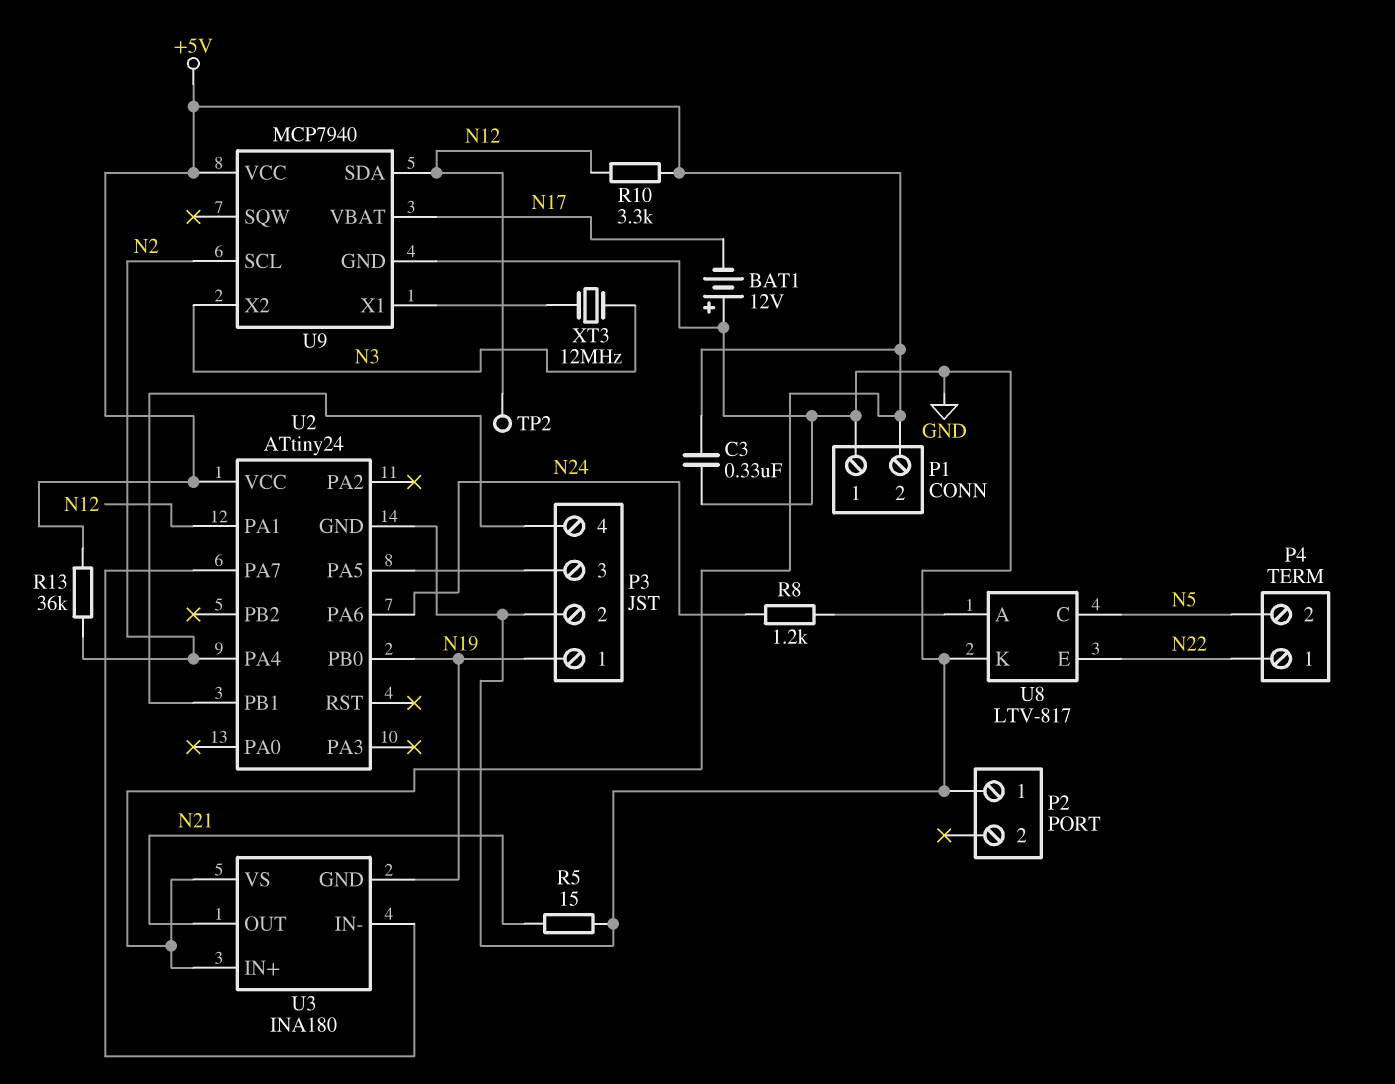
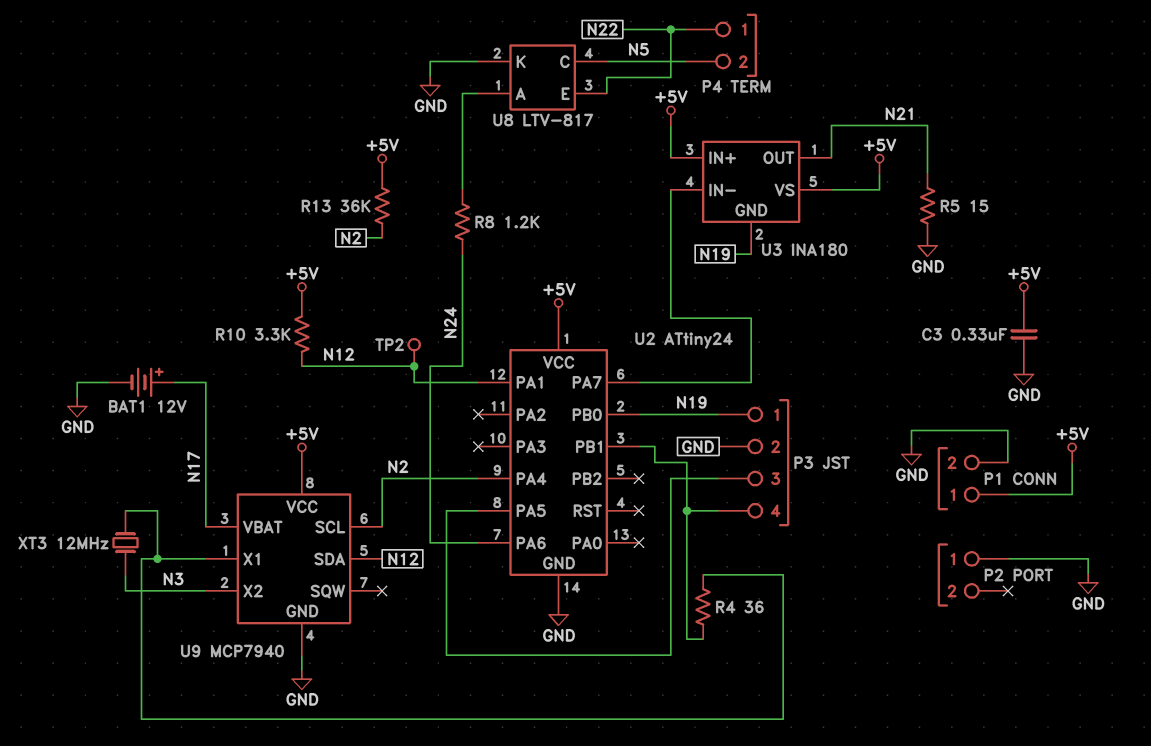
BAT1: 12V (plus GND, minus N17) -> 12V (plus N17, minus GND)
P1 pin 1: GND -> +5V
P1 pin 2: +5V -> GND
R4: none -> 36 (P3/4, U9/X1)

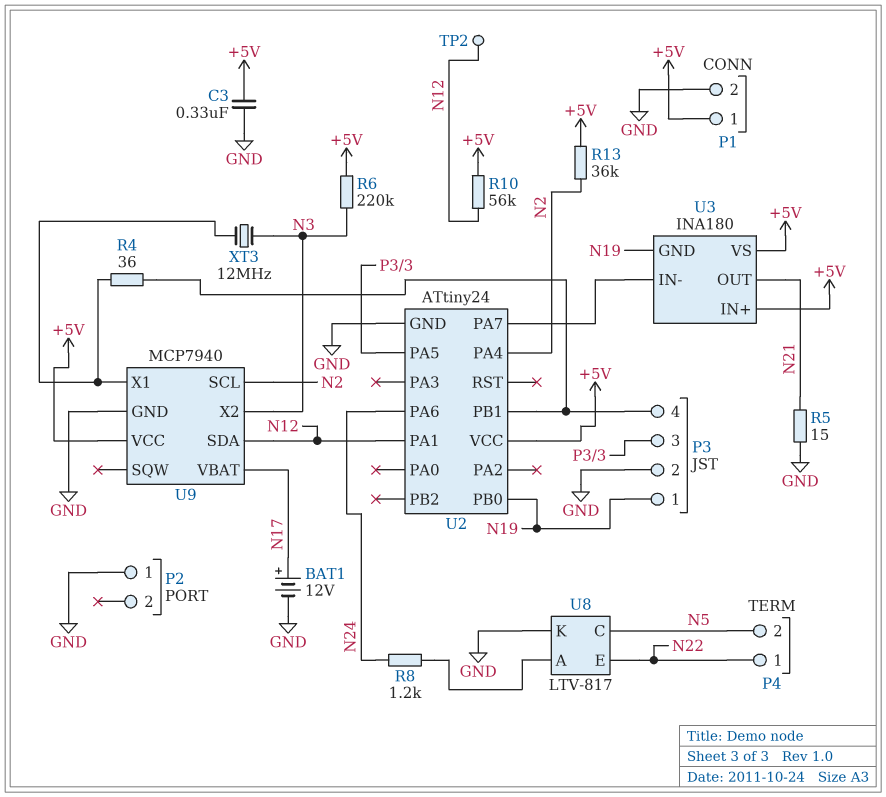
R6: none -> 220k (+5V, N3)
R10: 3.3k (+5V, N12) -> 56k (+5V, N12)

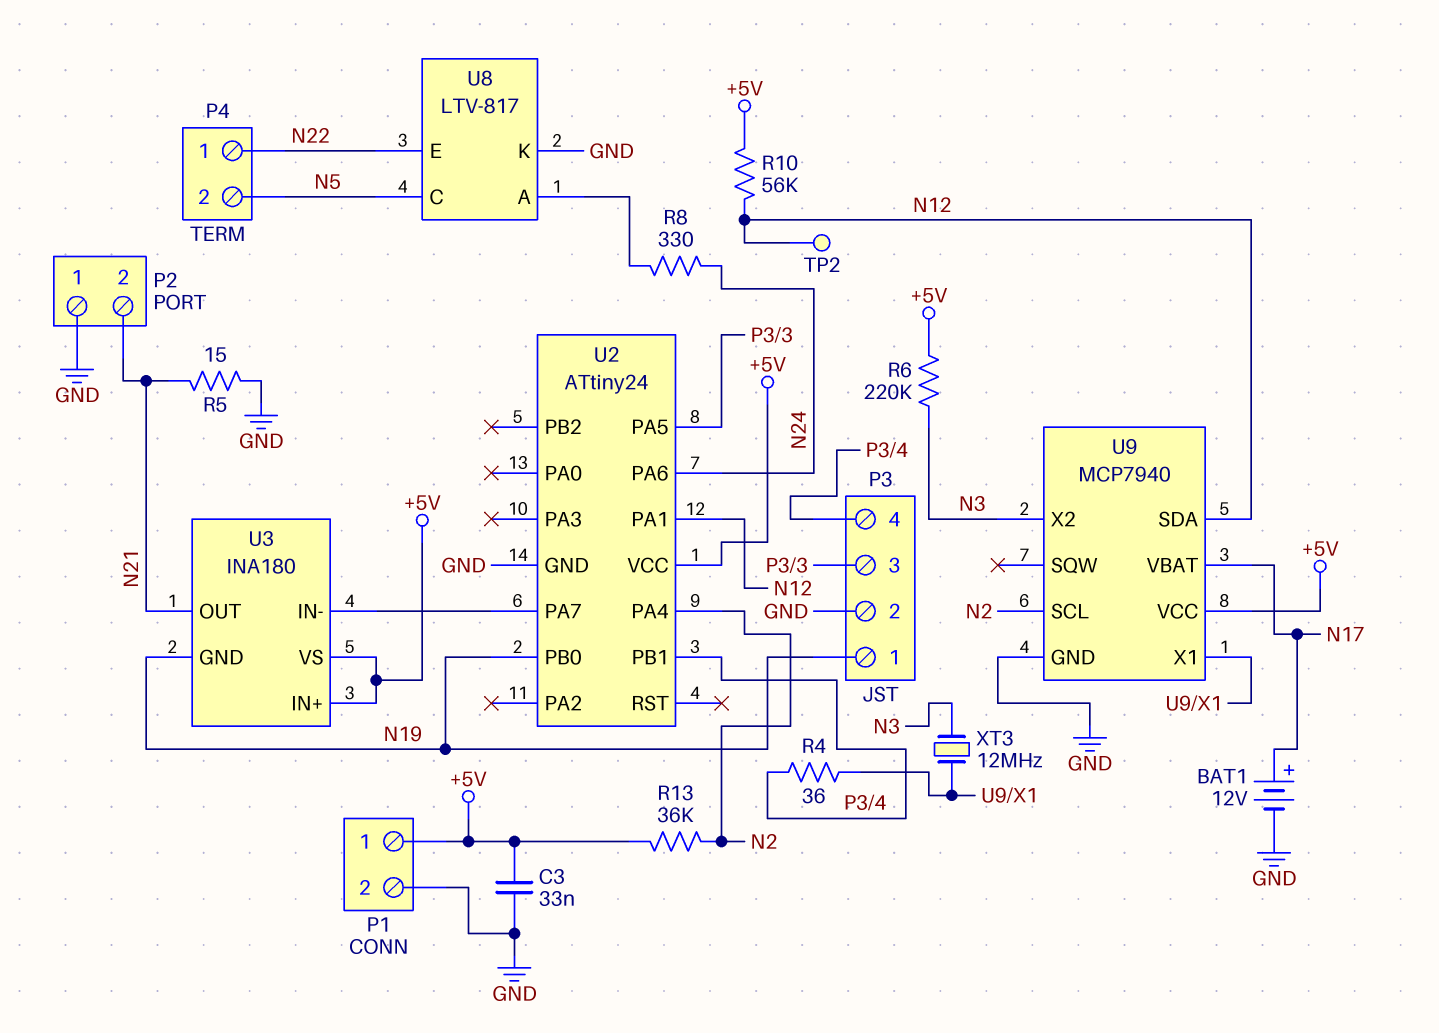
C3: 330nF (+5V, GND) -> 33nF (+5V, GND)
P2 pin 2: none -> N21
R8: 1.2k (N24, U8/A) -> 330 (N24, U8/A)

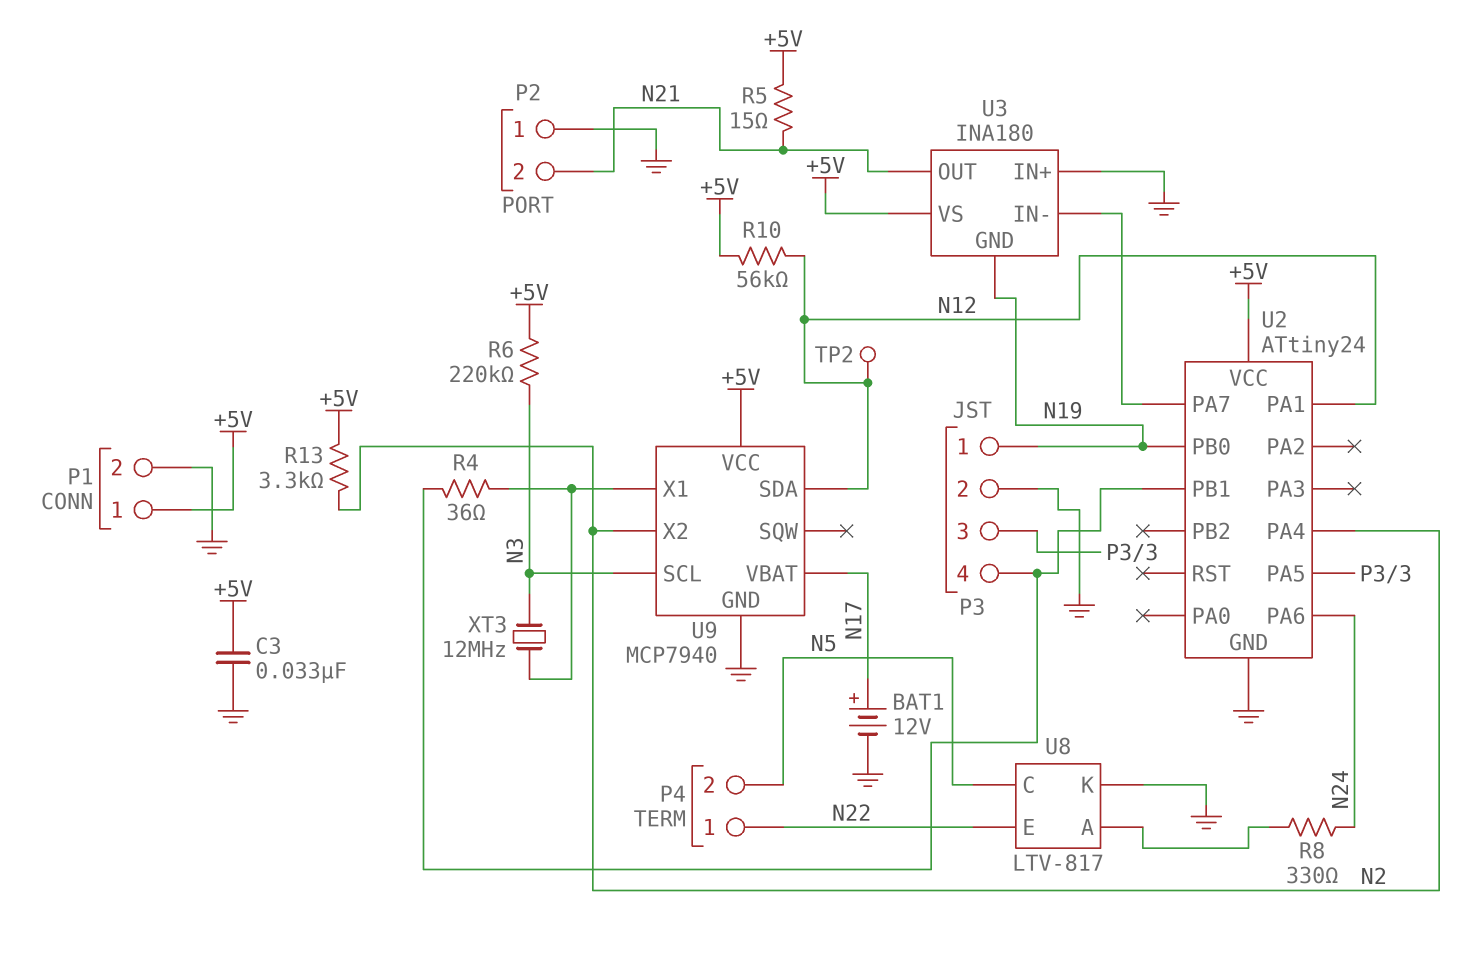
R5: 15 (GND, N21) -> 15 (+5V, N21)
R13: 36k (+5V, N2) -> 3.3k (+5V, N2)
U3 pin IN+: +5V -> GND
U9 pin SCL: N2 -> N3
U9 pin X2: N3 -> N2

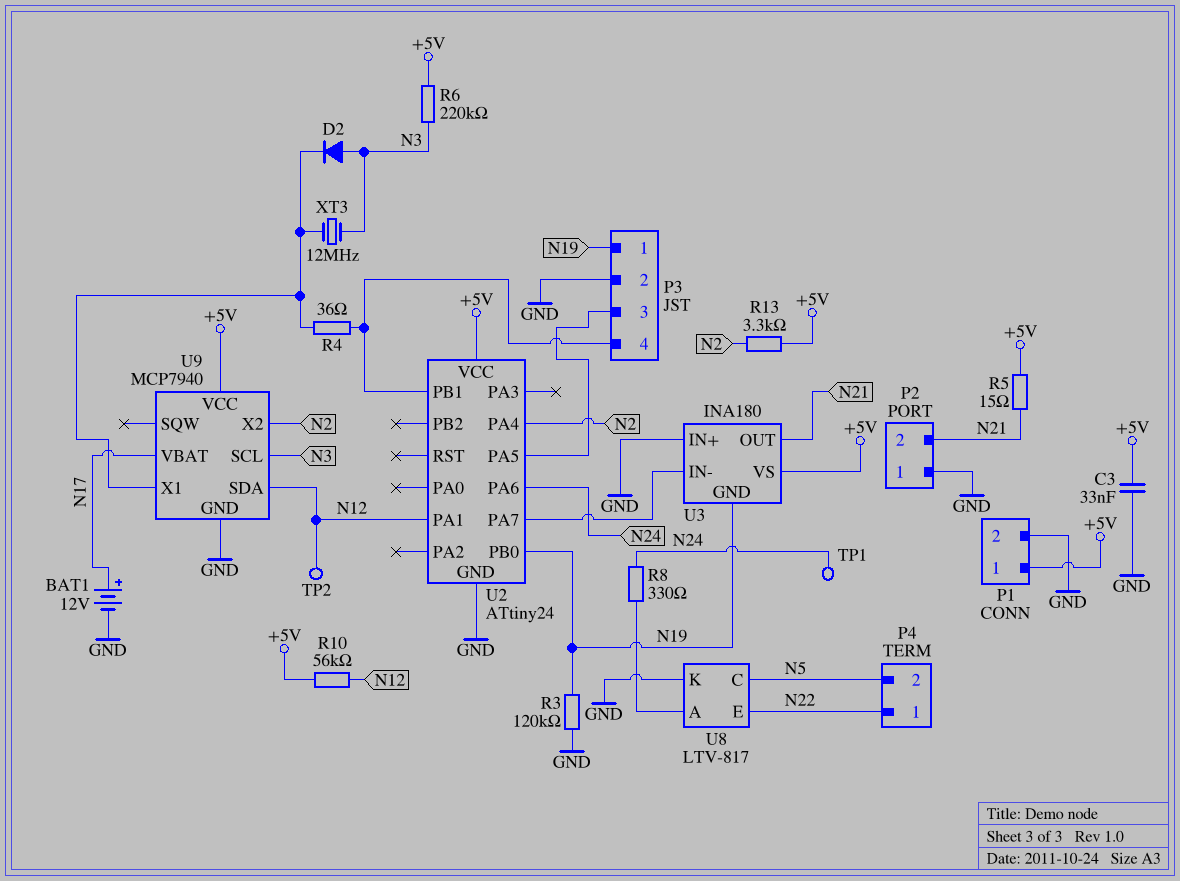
D2: none -> diode (A N3, K U9/X1)
R3: none -> 120k (GND, N19)
TP1: none -> test point (N24)

